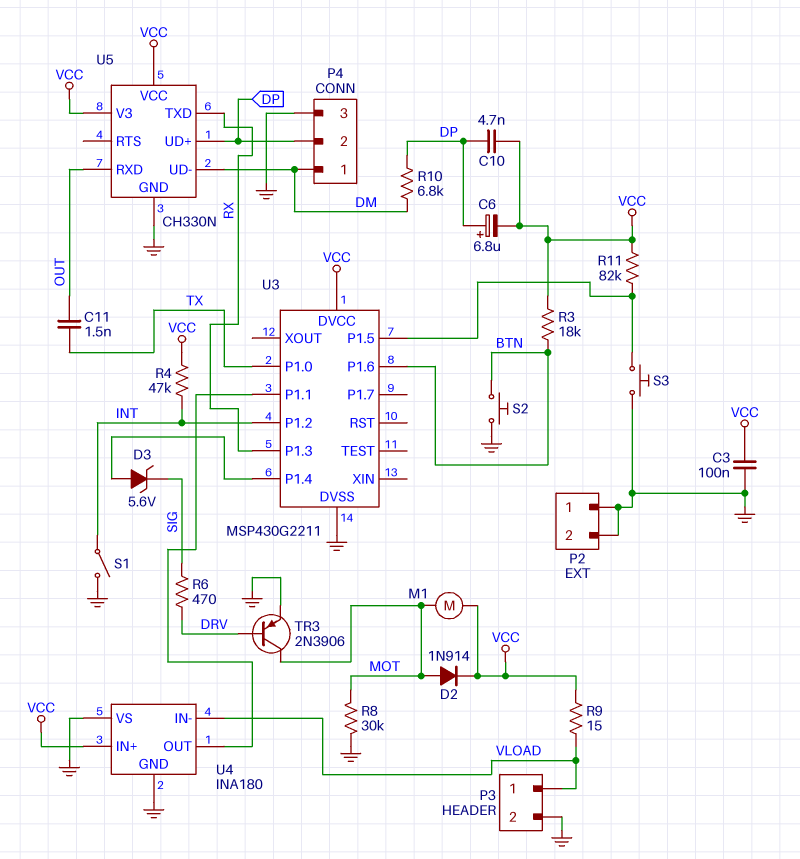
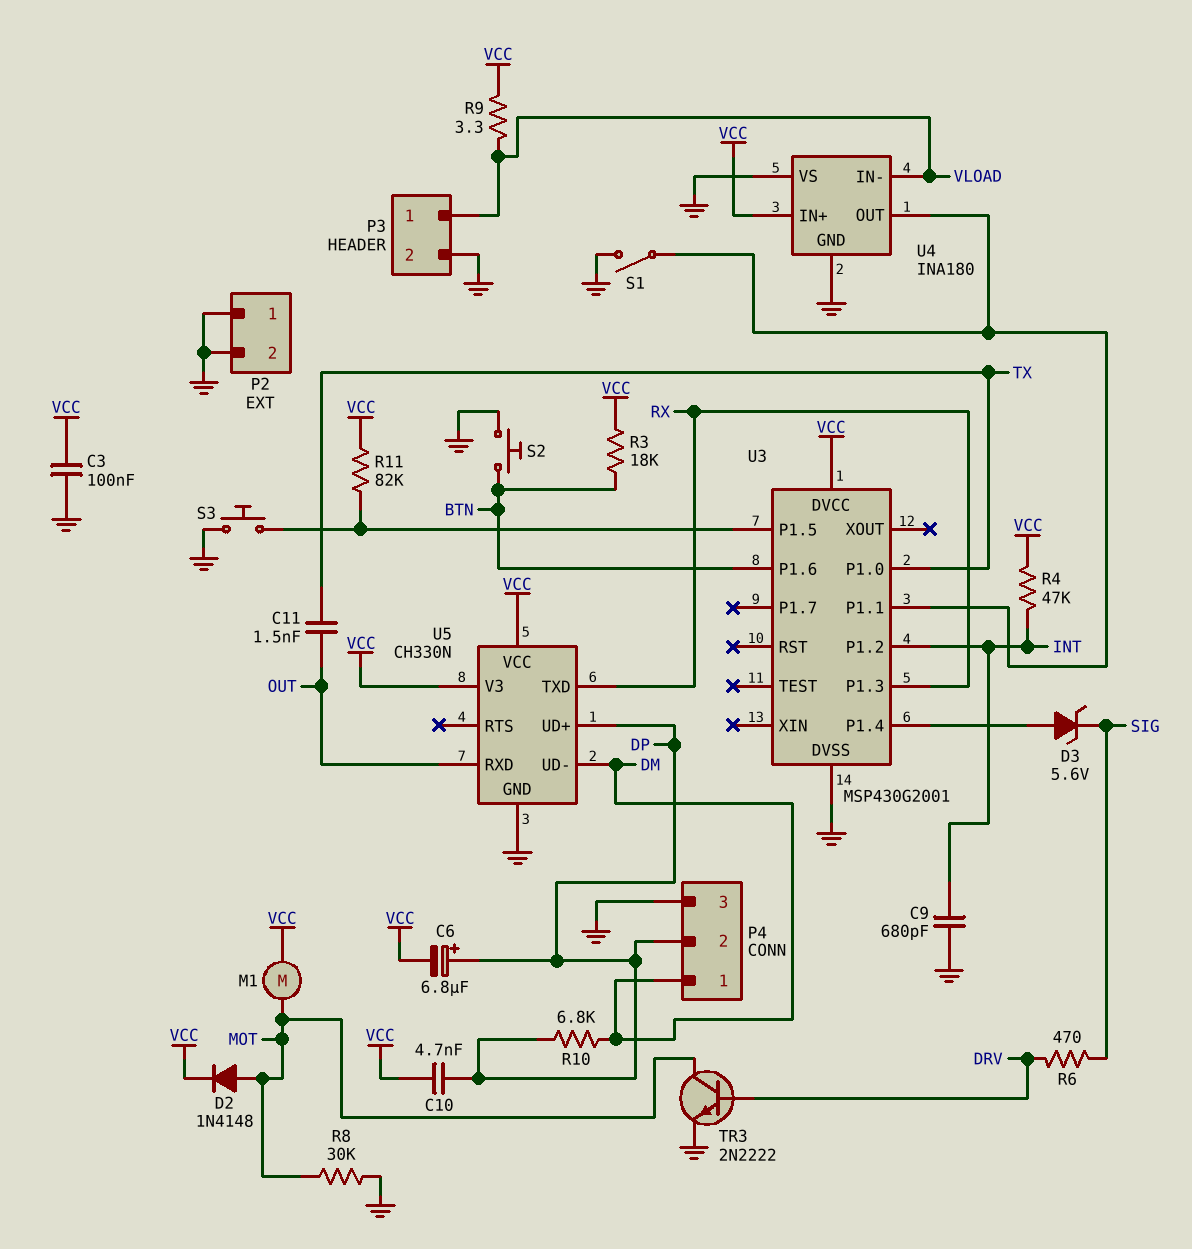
C9: none -> 680pF (GND, INT)
D2: diode 1N914 (A MOT, K VCC) -> diode 1N4148 (A MOT, K VCC)
R9: 15 (VCC, VLOAD) -> 3.3 (VCC, VLOAD)
S1: switch (GND, INT) -> switch (GND, U3/P1.1)
TR3: PNP 2N3906 (B DRV, C MOT, E GND) -> NPN 2N2222 (B DRV, C MOT, E GND)
U3: MSP430G2211 -> MSP430G2001

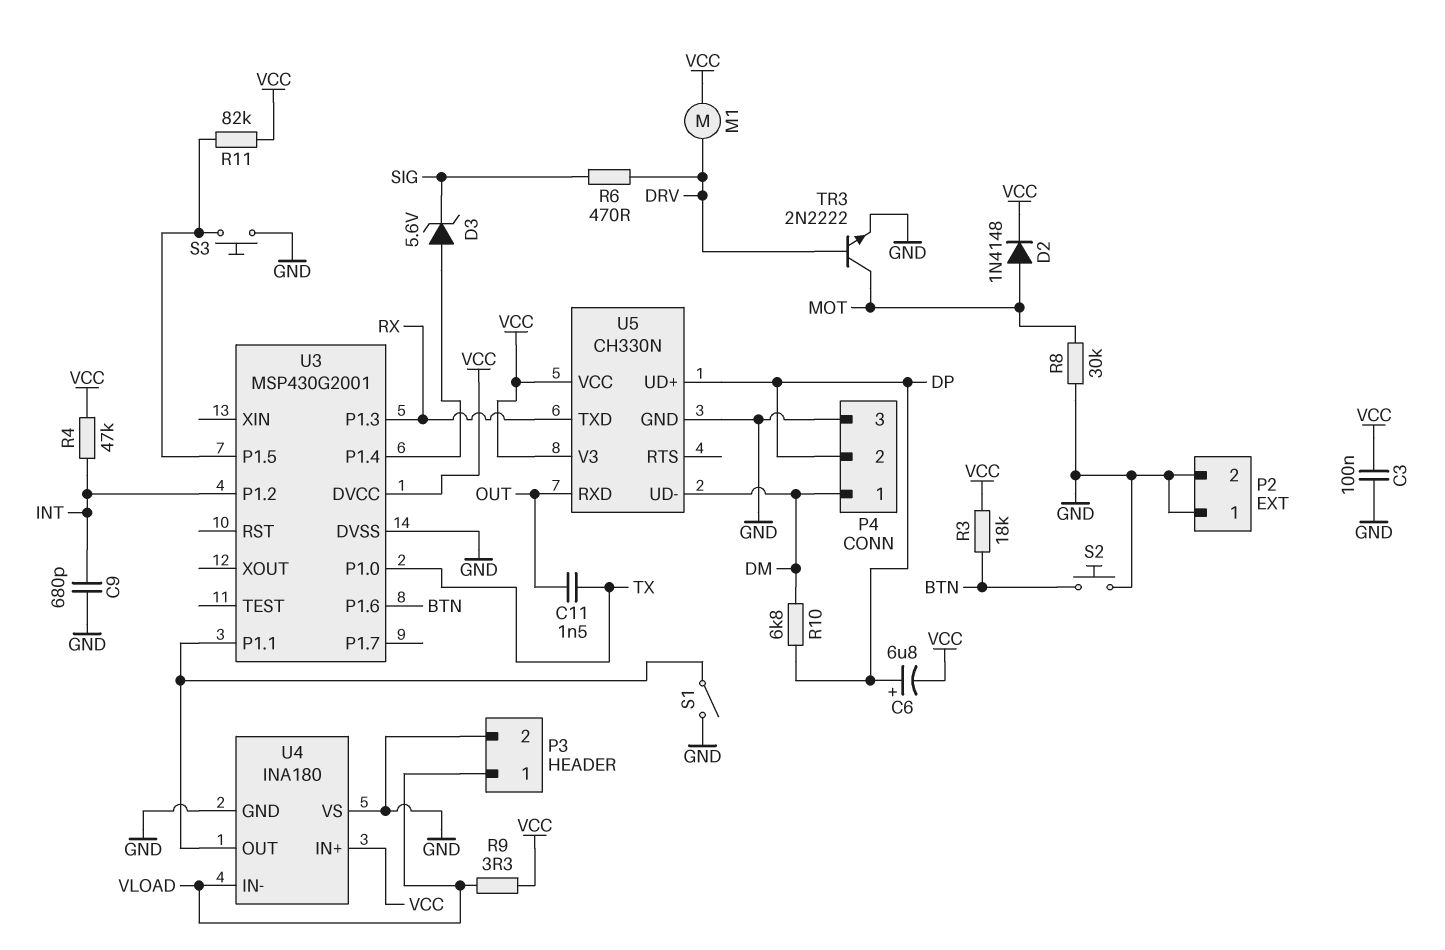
C10: 4.7nF (DP, VCC) -> none
M1: motor (MOT, VCC) -> motor (DRV, VCC)

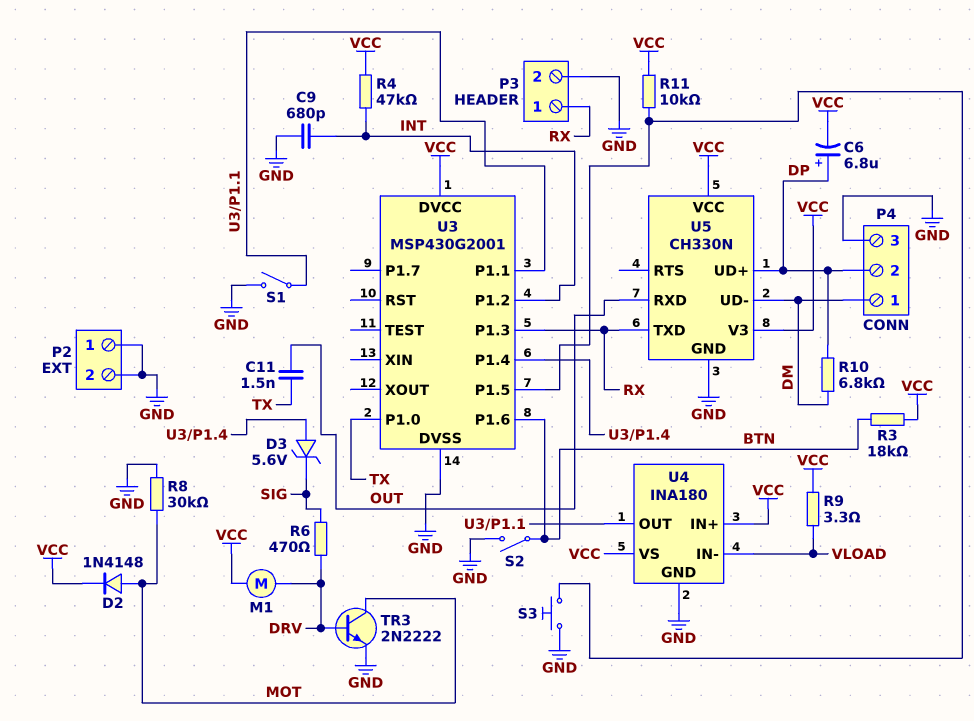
C3: 100nF (GND, VCC) -> none
P3 pin 1: VLOAD -> RX
R11: 82k (U3/P1.5, VCC) -> 10k (U3/P1.5, VCC)
S2: button (BTN, GND) -> switch (BTN, GND)
U4 pin VS: GND -> VCC

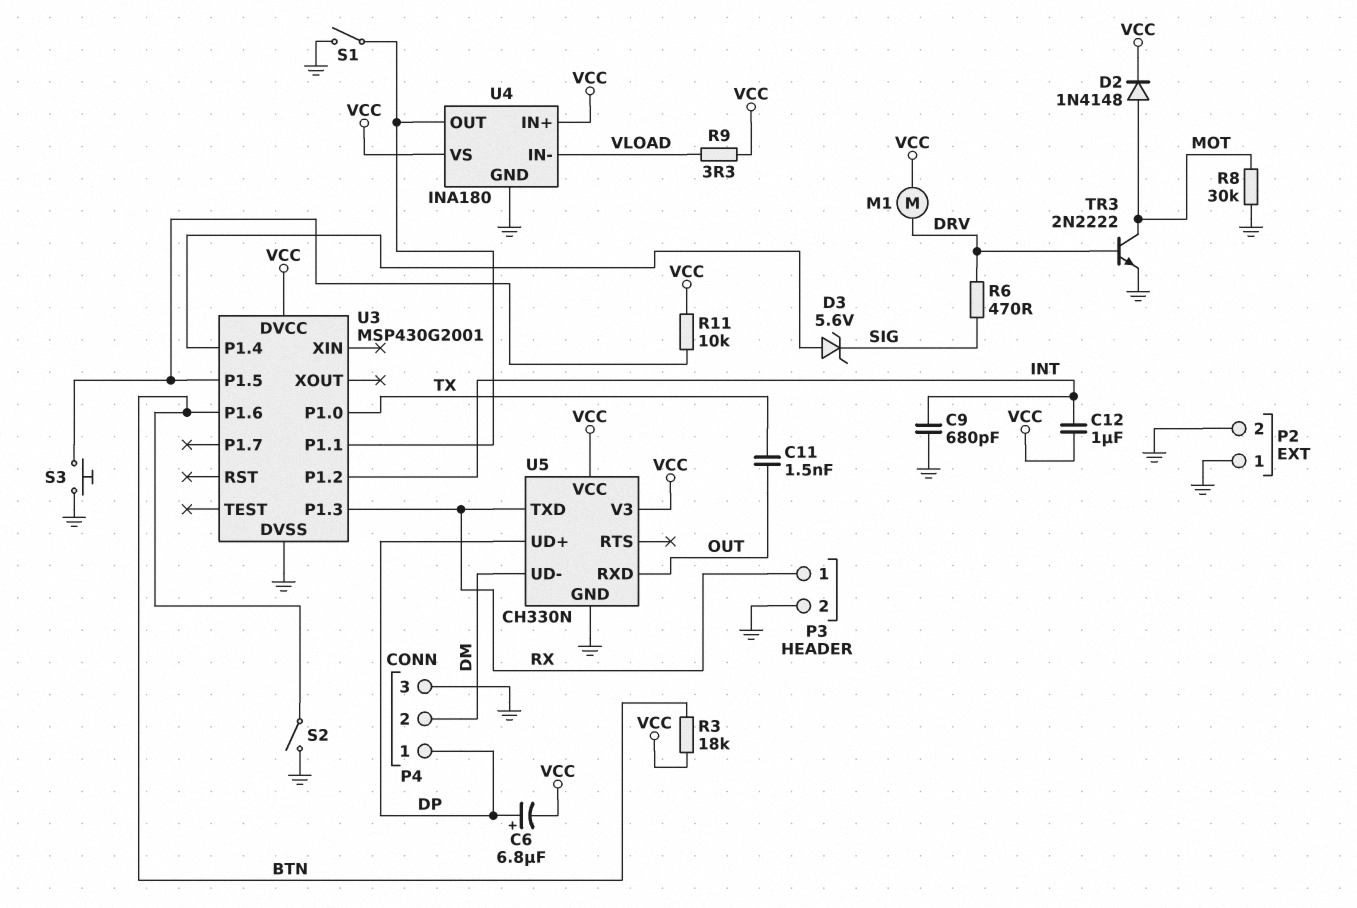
C12: none -> 1uF (INT, VCC)
P4 pin 1: DM -> DP
P4 pin 2: DP -> DM
R4: 47k (INT, VCC) -> none
R10: 6.8k (DM, DP) -> none

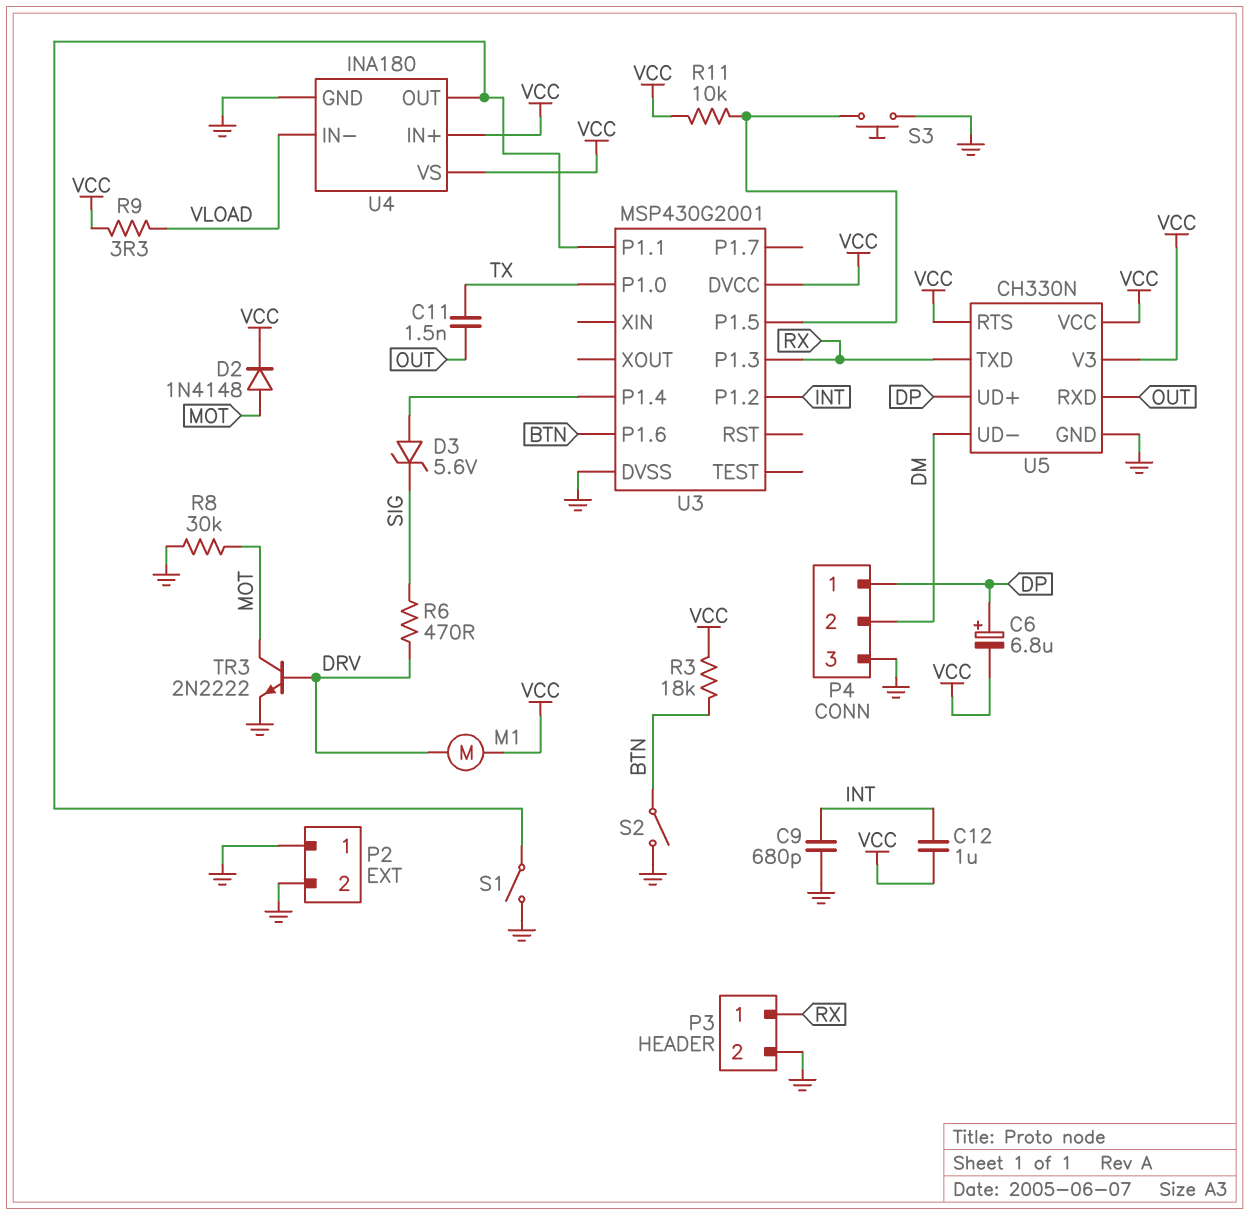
U5 pin RTS: none -> VCC

